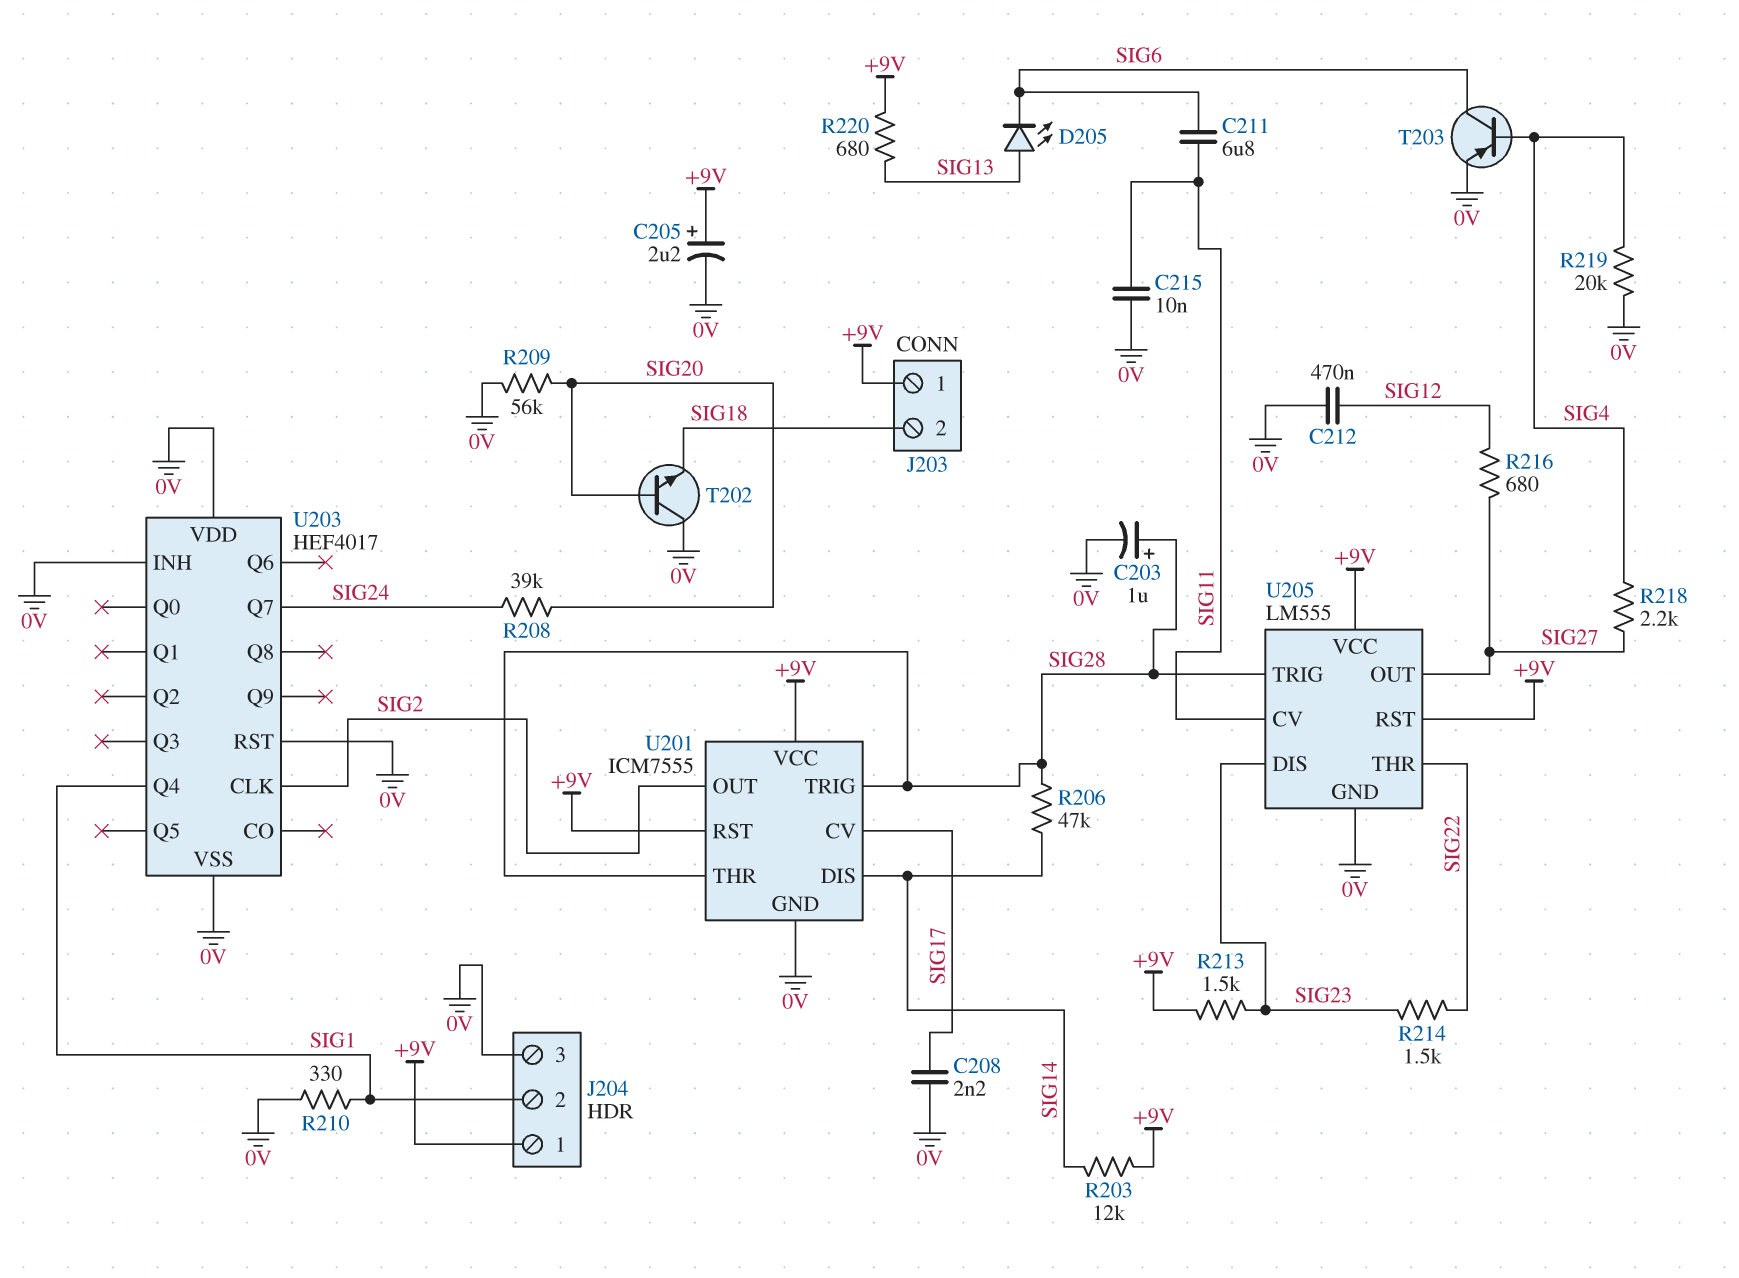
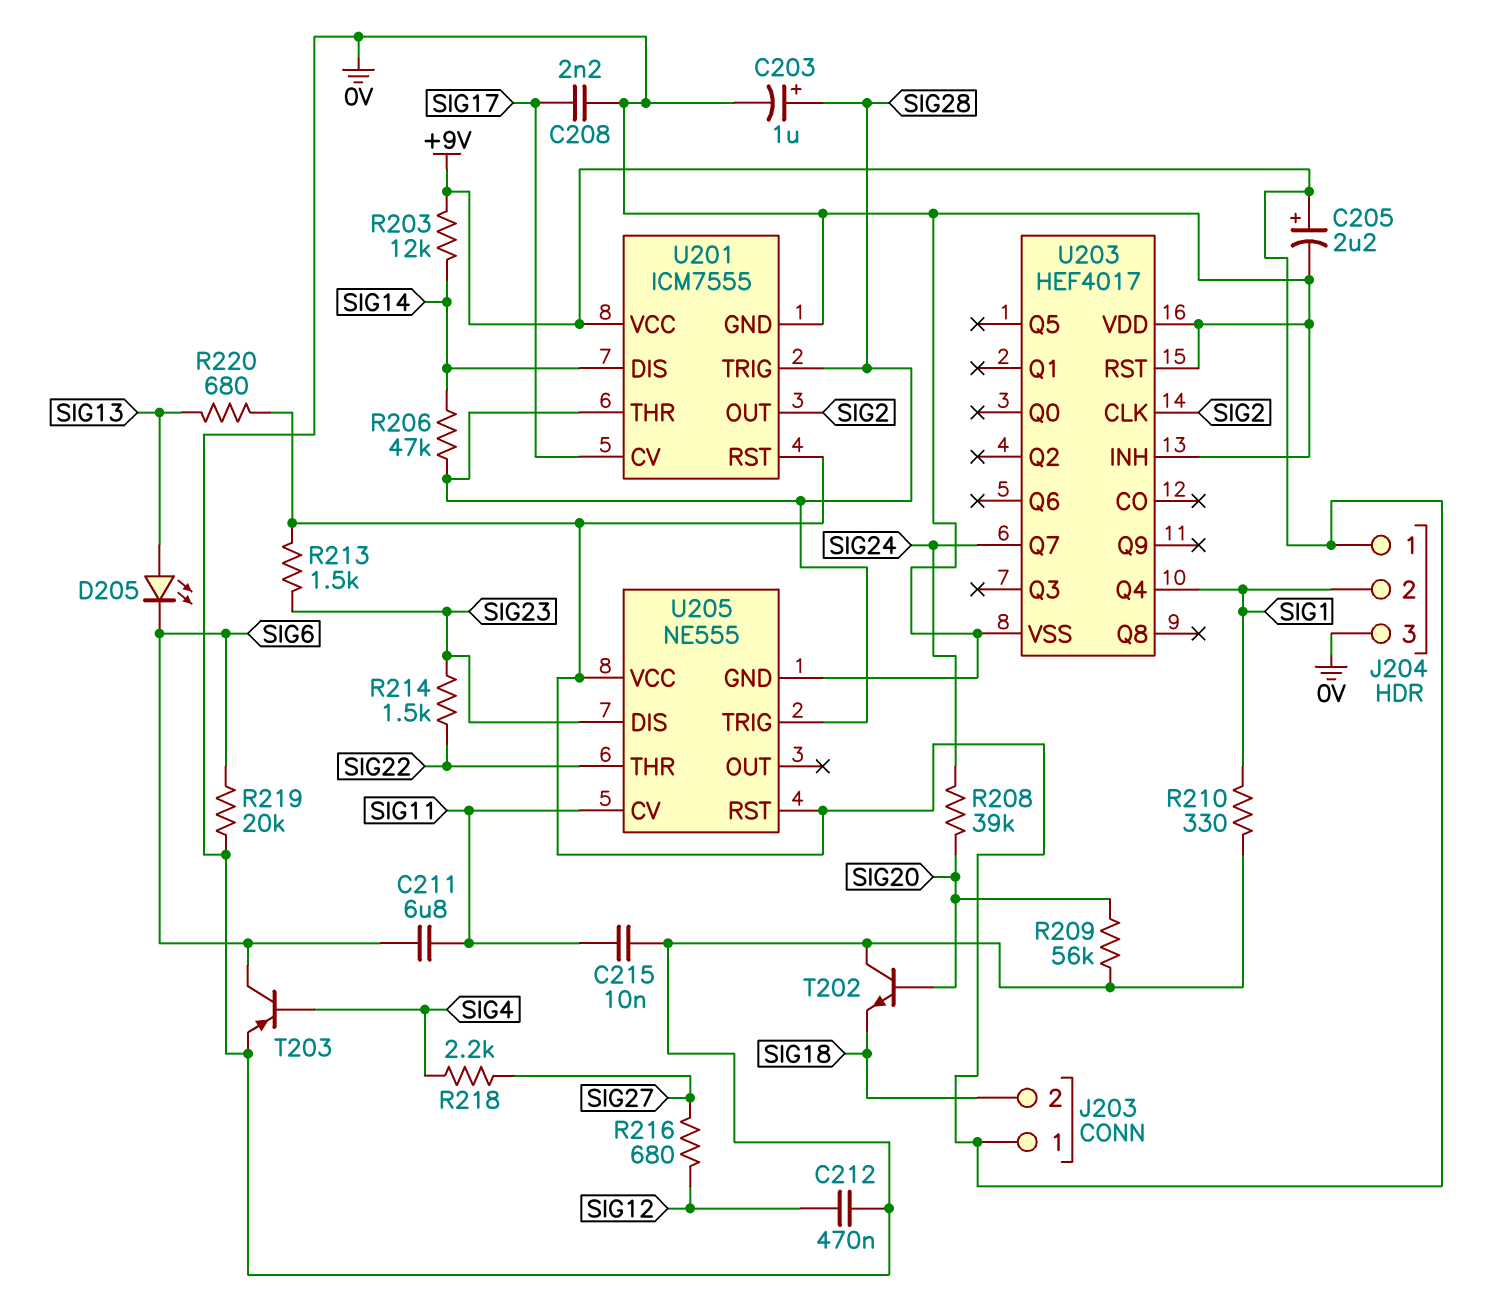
R219: 20k (0V, SIG4) -> 20k (0V, SIG6)
U205: LM555 -> NE555
U205 pin OUT: SIG27 -> none

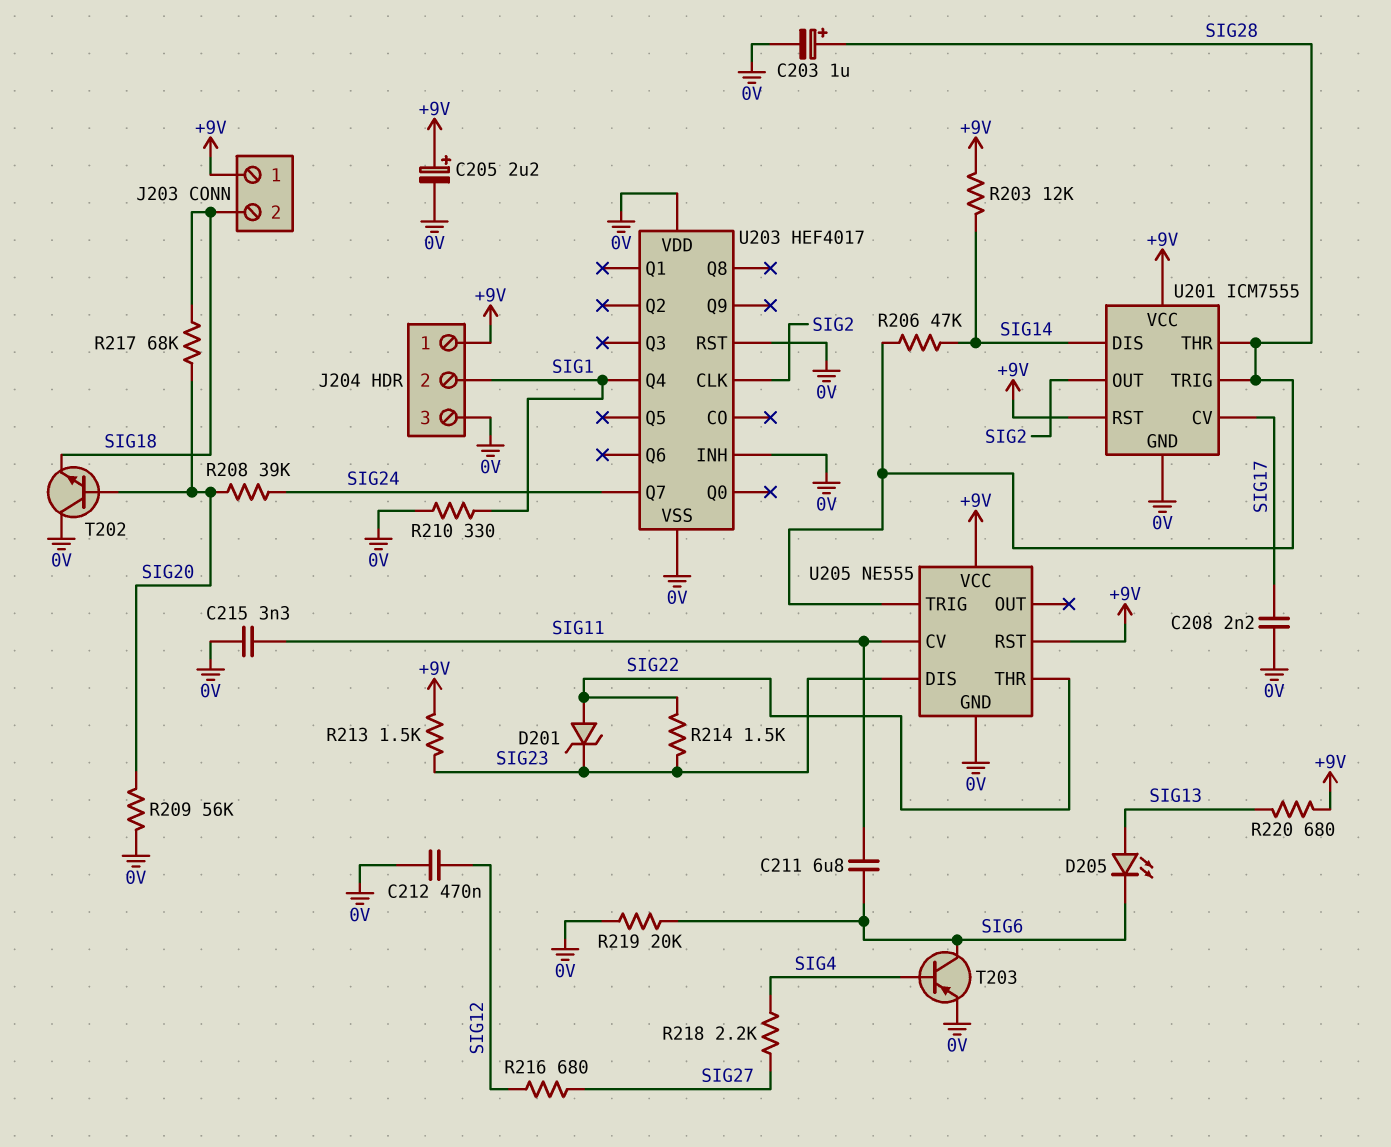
C215: 10nF (0V, SIG11) -> 3.3nF (0V, SIG11)
D201: none -> zener (A SIG22, K SIG23)
R217: none -> 68k (SIG18, SIG20)

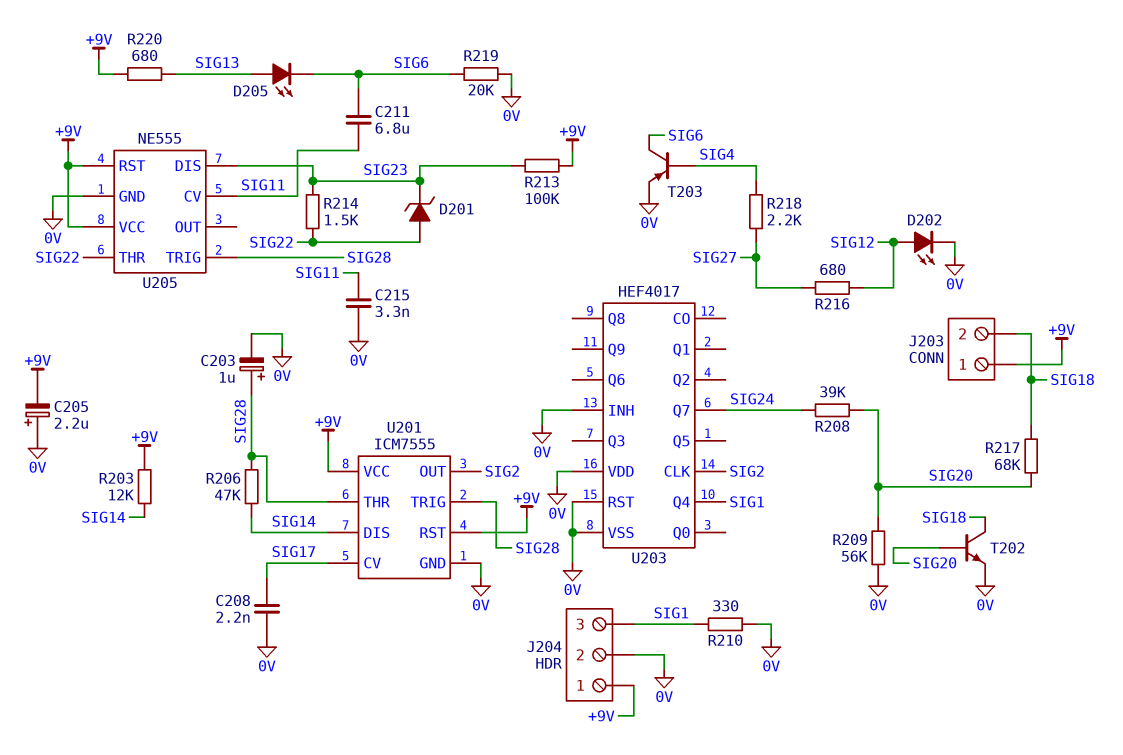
C205: 2.2uF (plus +9V, minus 0V) -> 2.2uF (plus 0V, minus +9V)
C212: 470nF (0V, SIG12) -> none
D202: none -> LED (A SIG12, K 0V)
J204 pin 2: SIG1 -> 0V
J204 pin 3: 0V -> SIG1
R213: 1.5k (+9V, SIG23) -> 100k (+9V, SIG23)
T202: NPN (B SIG20, C 0V, E SIG18) -> NPN (B SIG20, C SIG18, E 0V)

